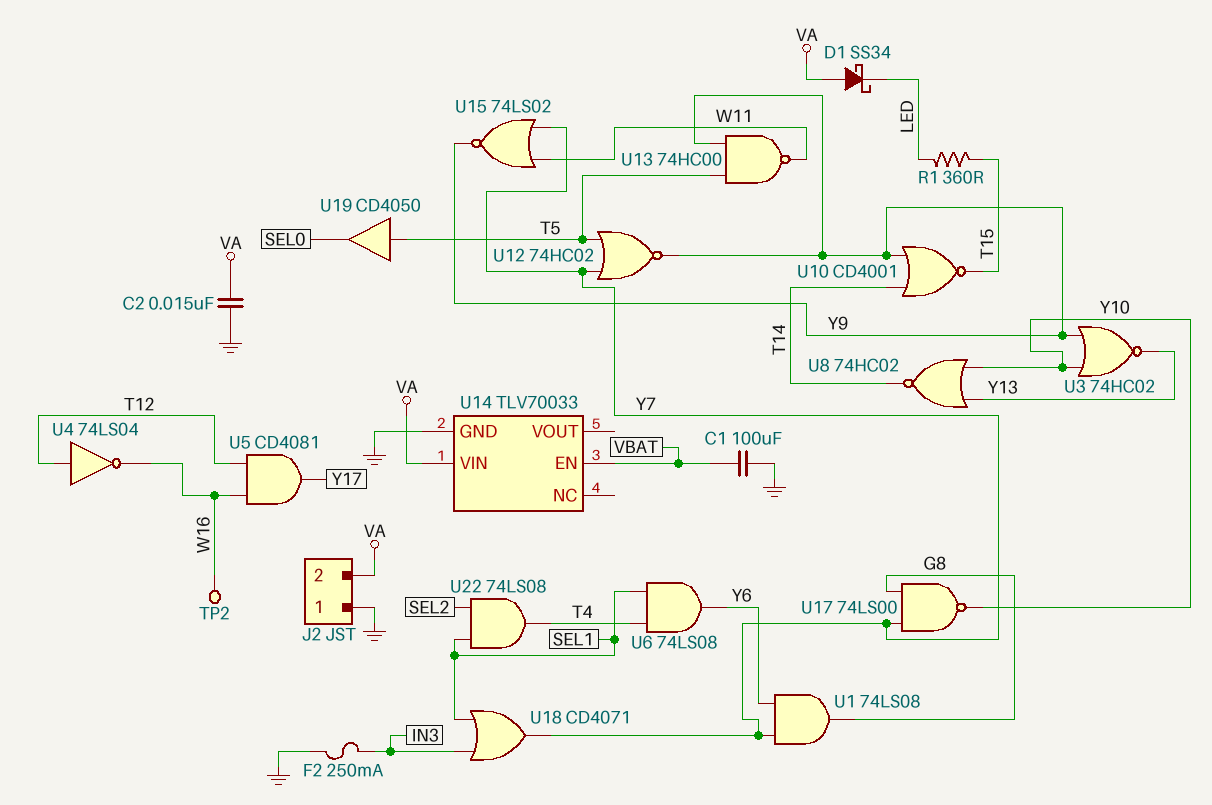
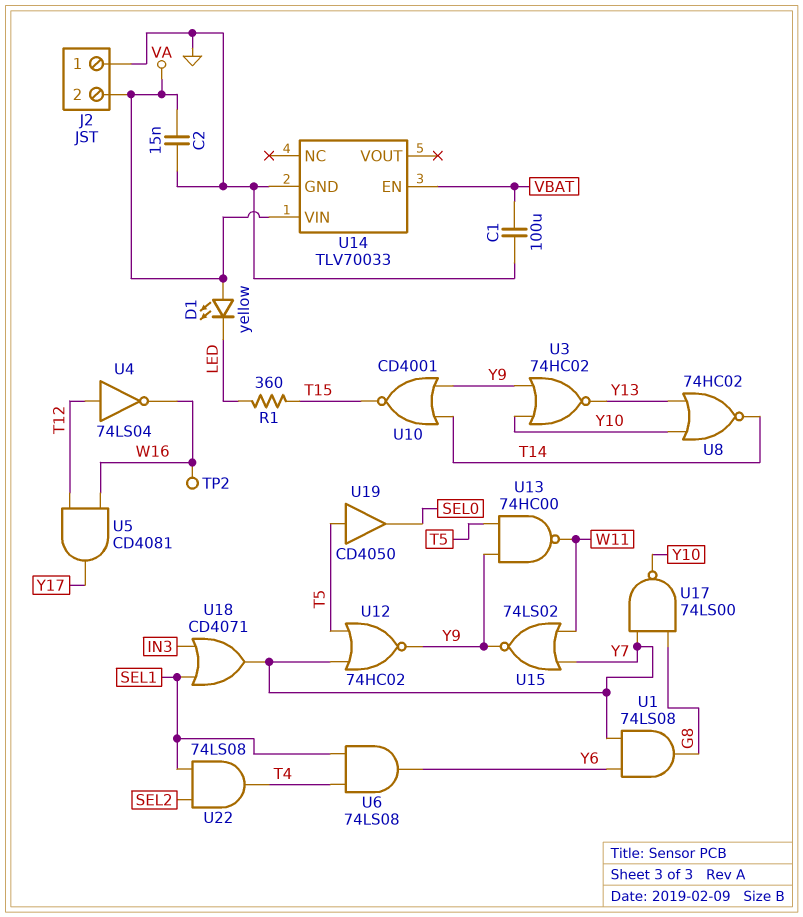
D1: schottky SS34 (A VA, K LED) -> LED yellow (A VA, K LED)
F2: 250mA (GND, IN3) -> none

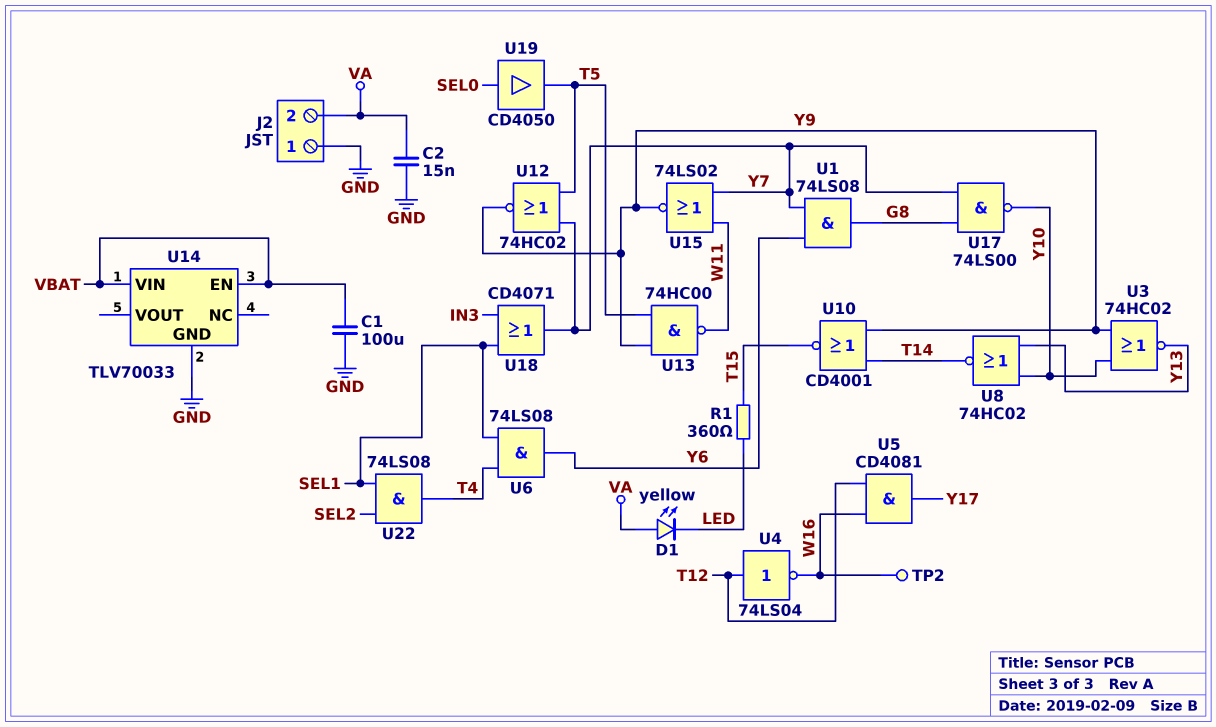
U14 pin VIN: VA -> VBAT
U19: buffer CD4050 (in T5, out SEL0) -> buffer CD4050 (in SEL0, out T5)

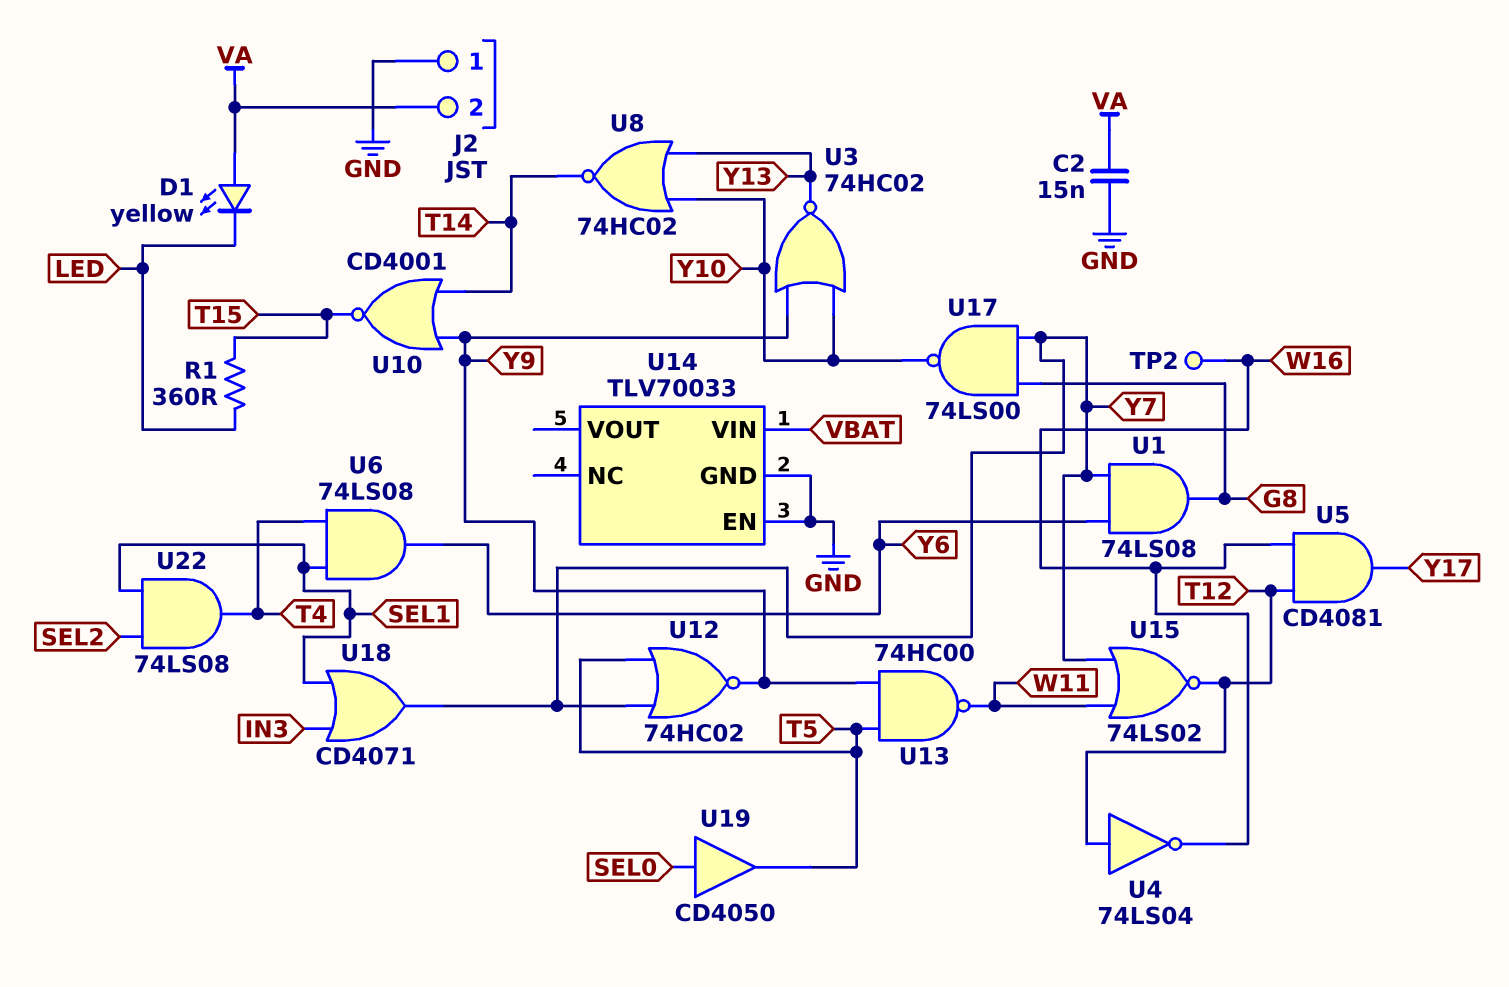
C1: 100uF (GND, VBAT) -> none
U14 pin EN: VBAT -> GND
U15: NOR 74LS02 (in W11, in Y7, out Y9) -> NOR 74LS02 (in W11, in Y7, out T12)

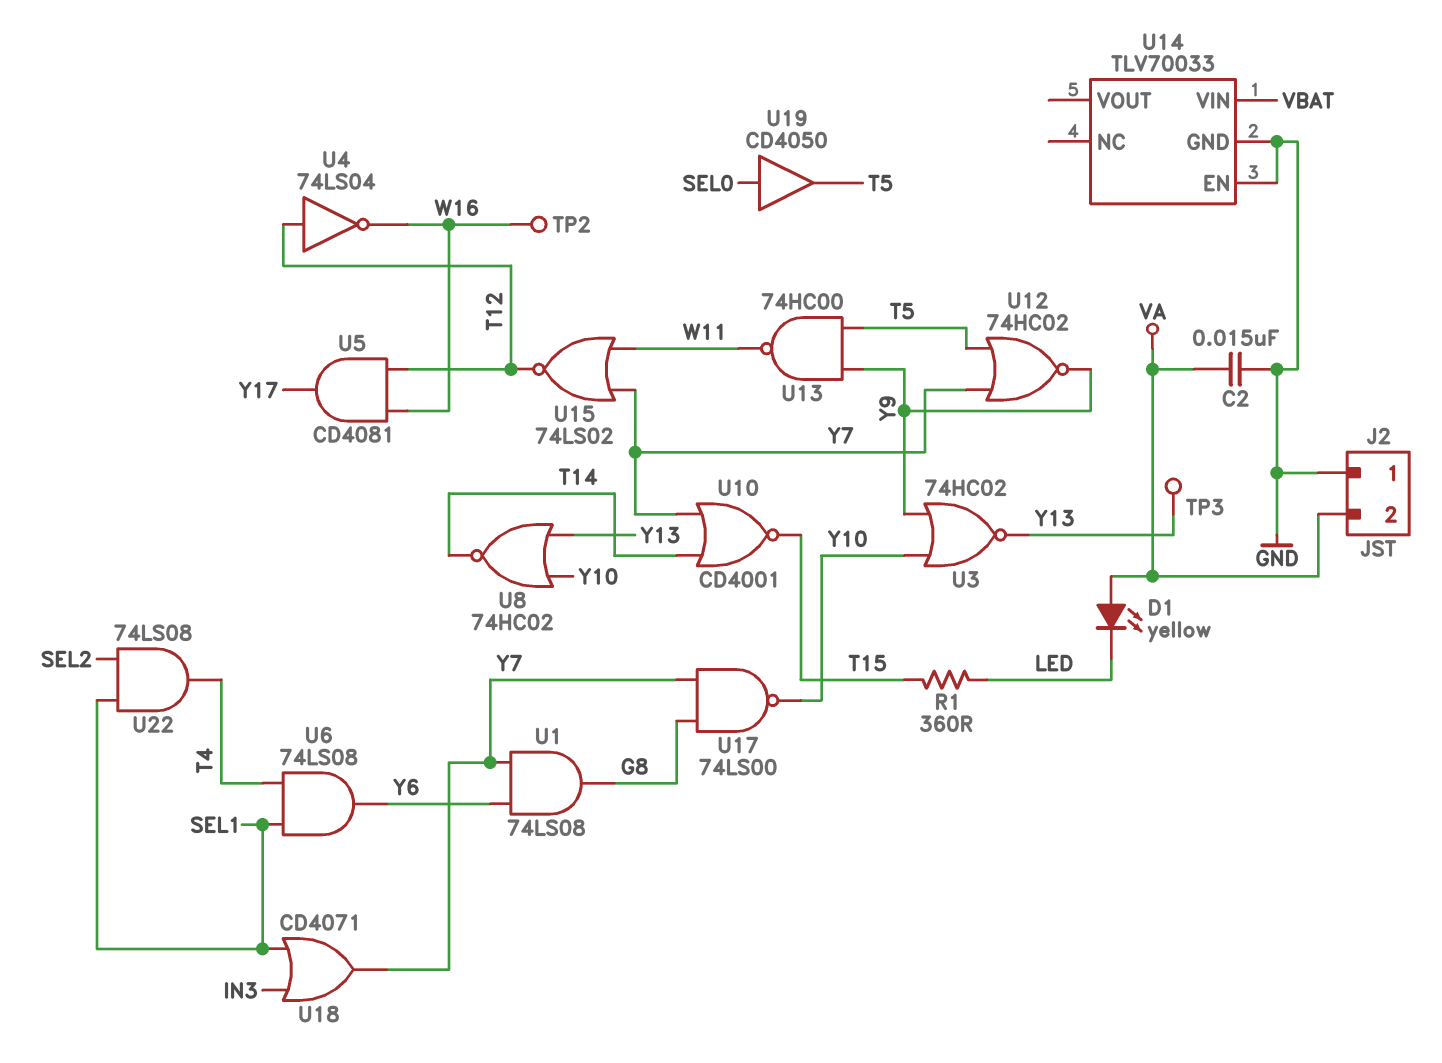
TP3: none -> test point (Y13)
U10: NOR CD4001 (in T14, in Y9, out T15) -> NOR CD4001 (in T14, in Y7, out T15)

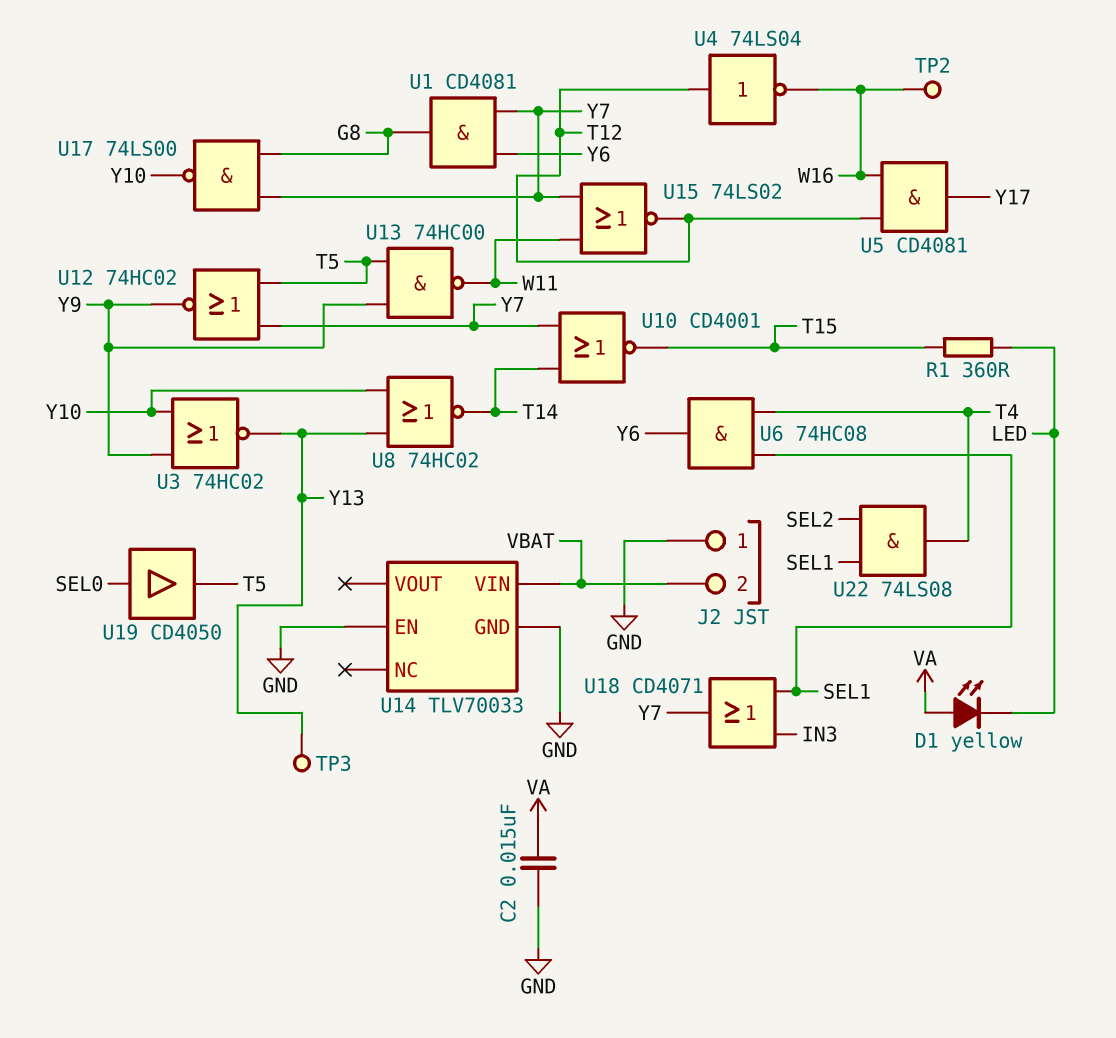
J2 pin 2: VA -> VBAT
U1: AND 74LS08 (in Y6, in Y7, out G8) -> AND CD4081 (in Y6, in Y7, out G8)
U6: AND 74LS08 (in SEL1, in T4, out Y6) -> AND 74HC08 (in SEL1, in T4, out Y6)

